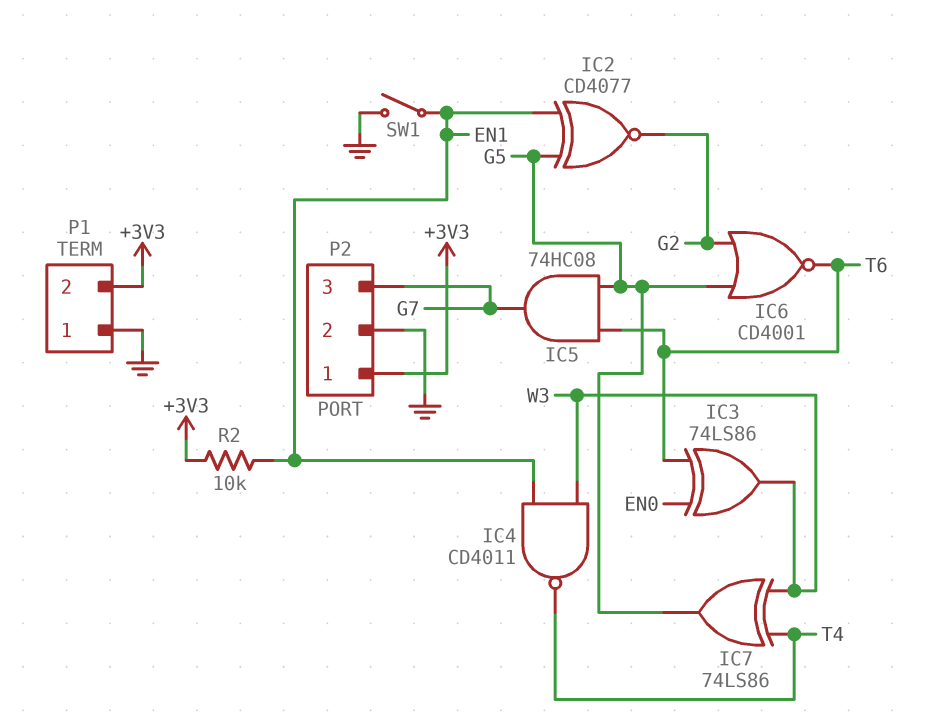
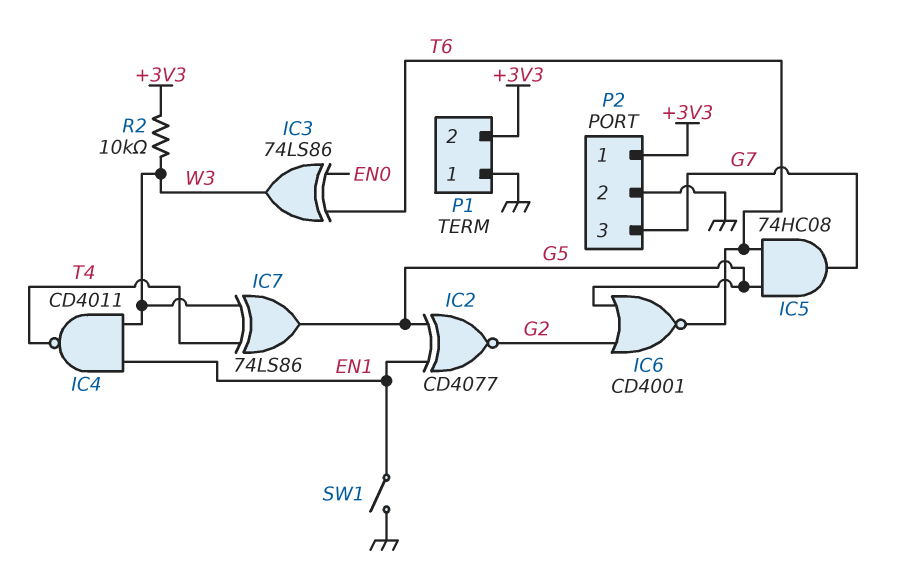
R2: 10k (+3V3, EN1) -> 10k (+3V3, W3)

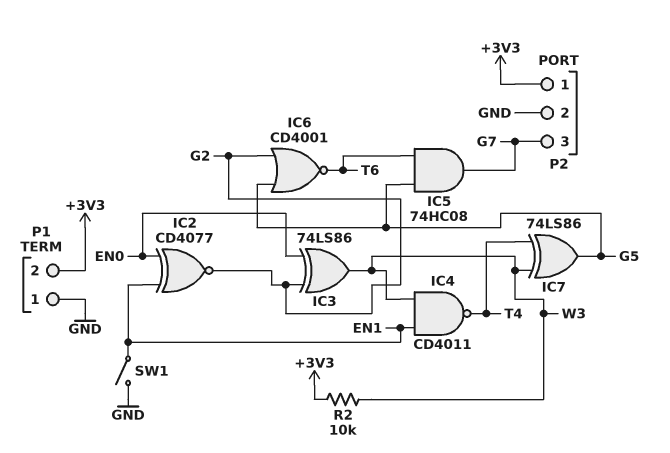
IC2: XNOR CD4077 (in EN1, in G5, out G2) -> XNOR CD4077 (in EN0, in EN1, out G2)
IC3: XOR 74LS86 (in EN0, in T6, out W3) -> XOR 74LS86 (in EN0, in G2, out W3)

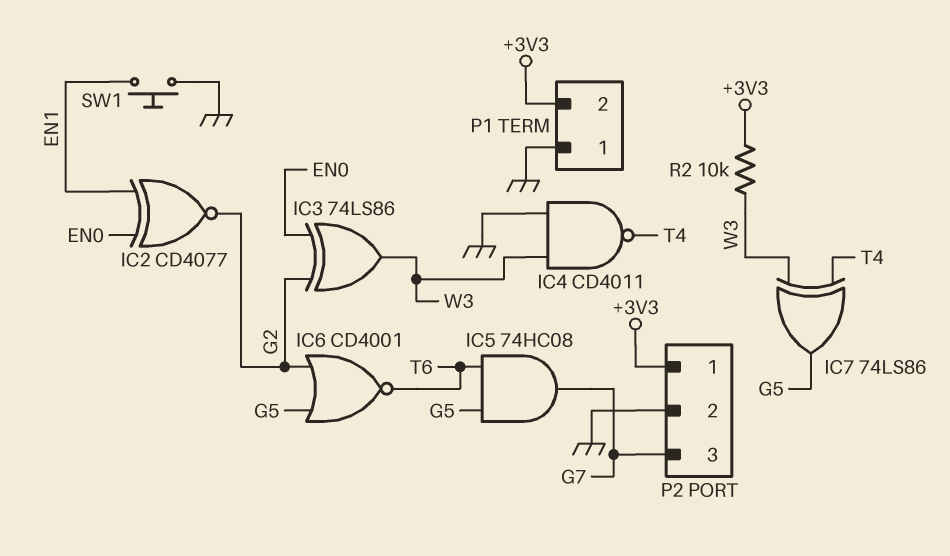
IC4: NAND CD4011 (in EN1, in W3, out T4) -> NAND CD4011 (in GND, in W3, out T4)
SW1: switch (EN1, GND) -> button (EN1, GND)

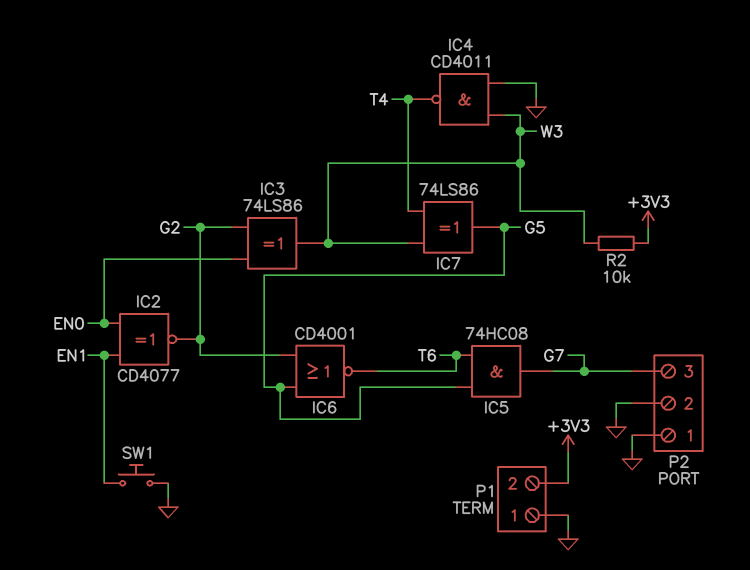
P2 pin 1: +3V3 -> GND

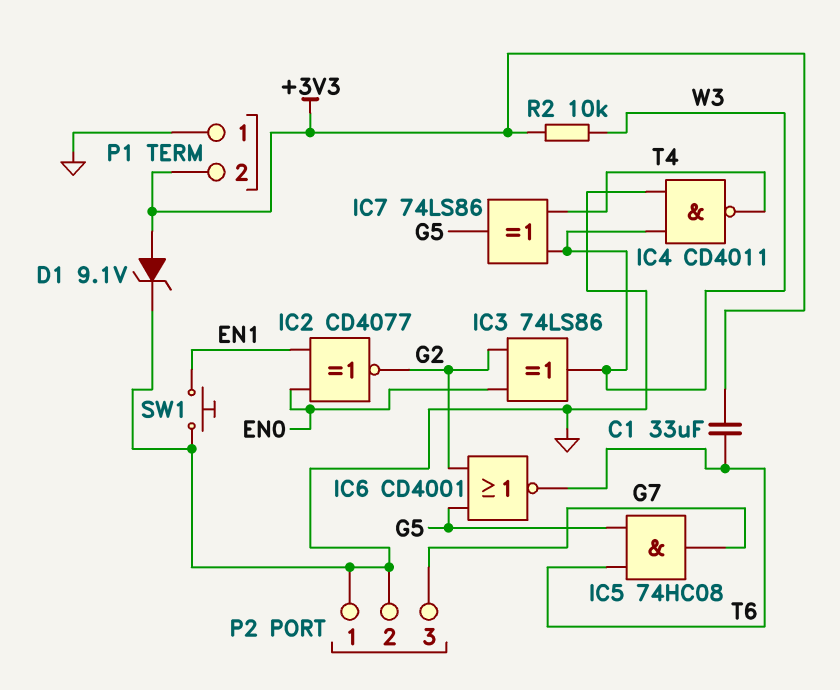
C1: none -> 33uF (+3V3, T6)
D1: none -> zener 9.1V (A +3V3, K GND)

